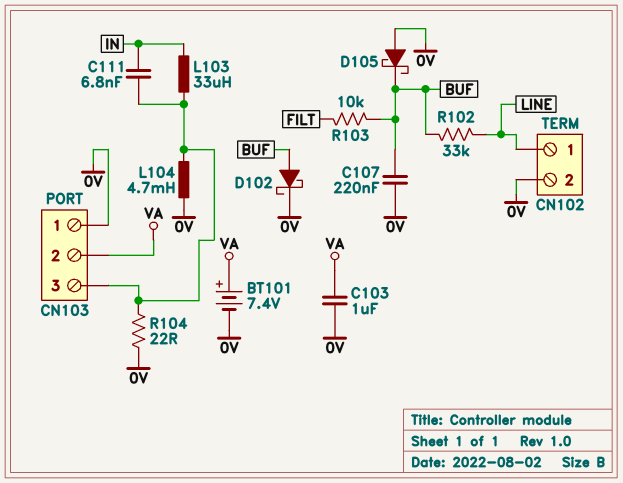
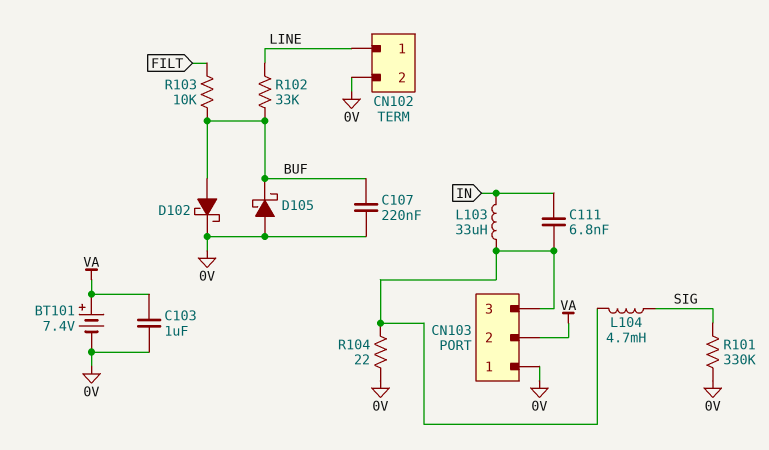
L104: 4.7mH (0V, CN103/3) -> 4.7mH (CN103/3, SIG)
R101: none -> 330k (0V, SIG)

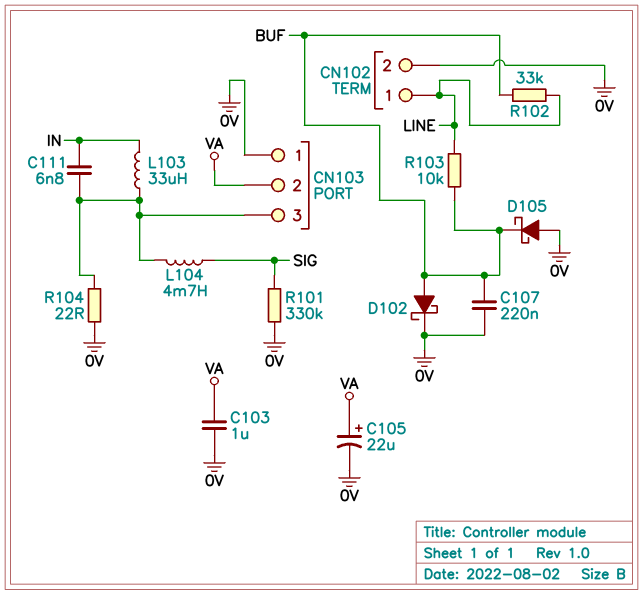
BT101: 7.4V (plus VA, minus 0V) -> none
C105: none -> 22uF (plus VA, minus 0V)
R103: 10k (BUF, FILT) -> 10k (BUF, LINE)

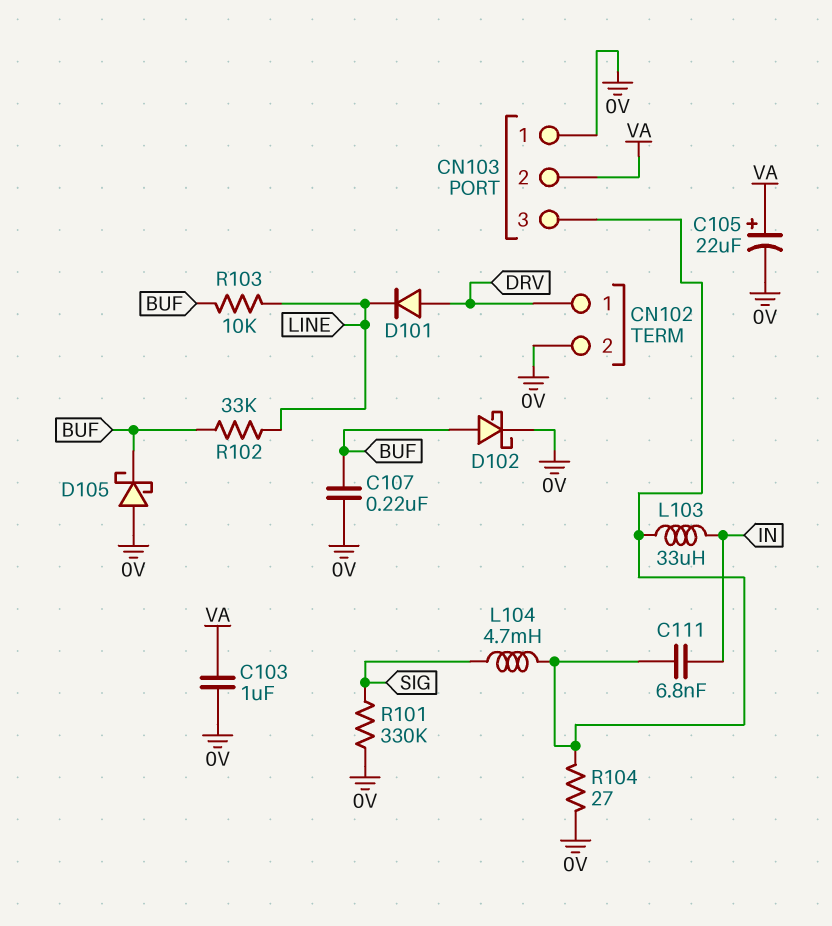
CN102 pin 1: LINE -> DRV
D101: none -> diode (A DRV, K LINE)
R104: 22 (0V, CN103/3) -> 27 (0V, CN103/3)

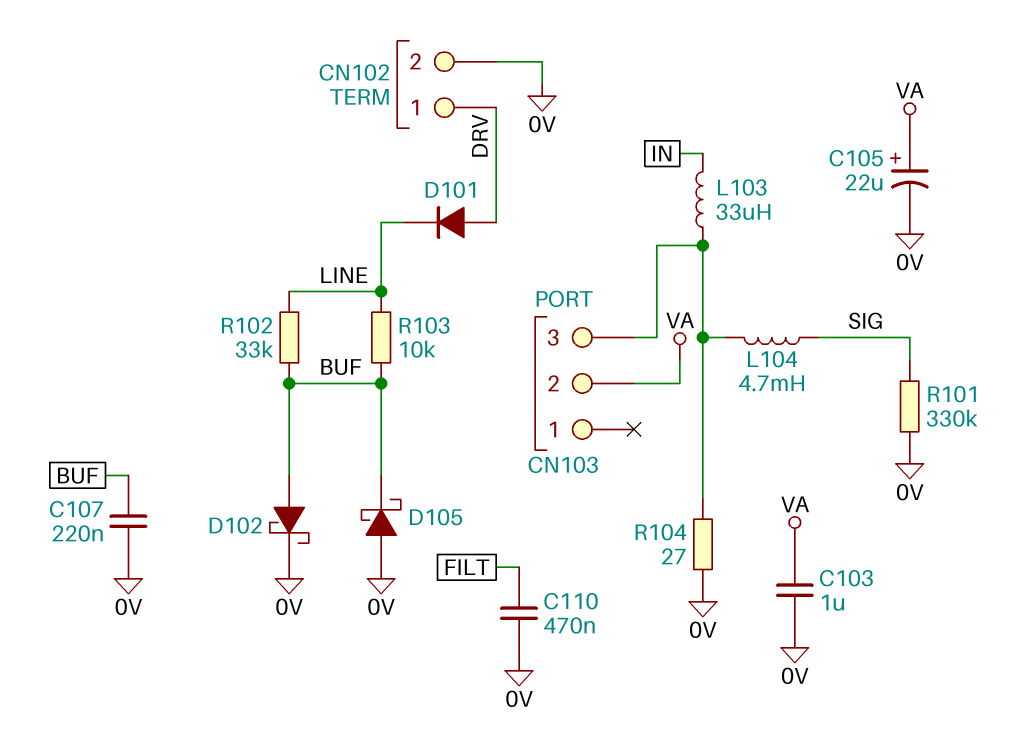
C110: none -> 470nF (0V, FILT)
C111: 6.8nF (CN103/3, IN) -> none
CN103 pin 1: 0V -> none

